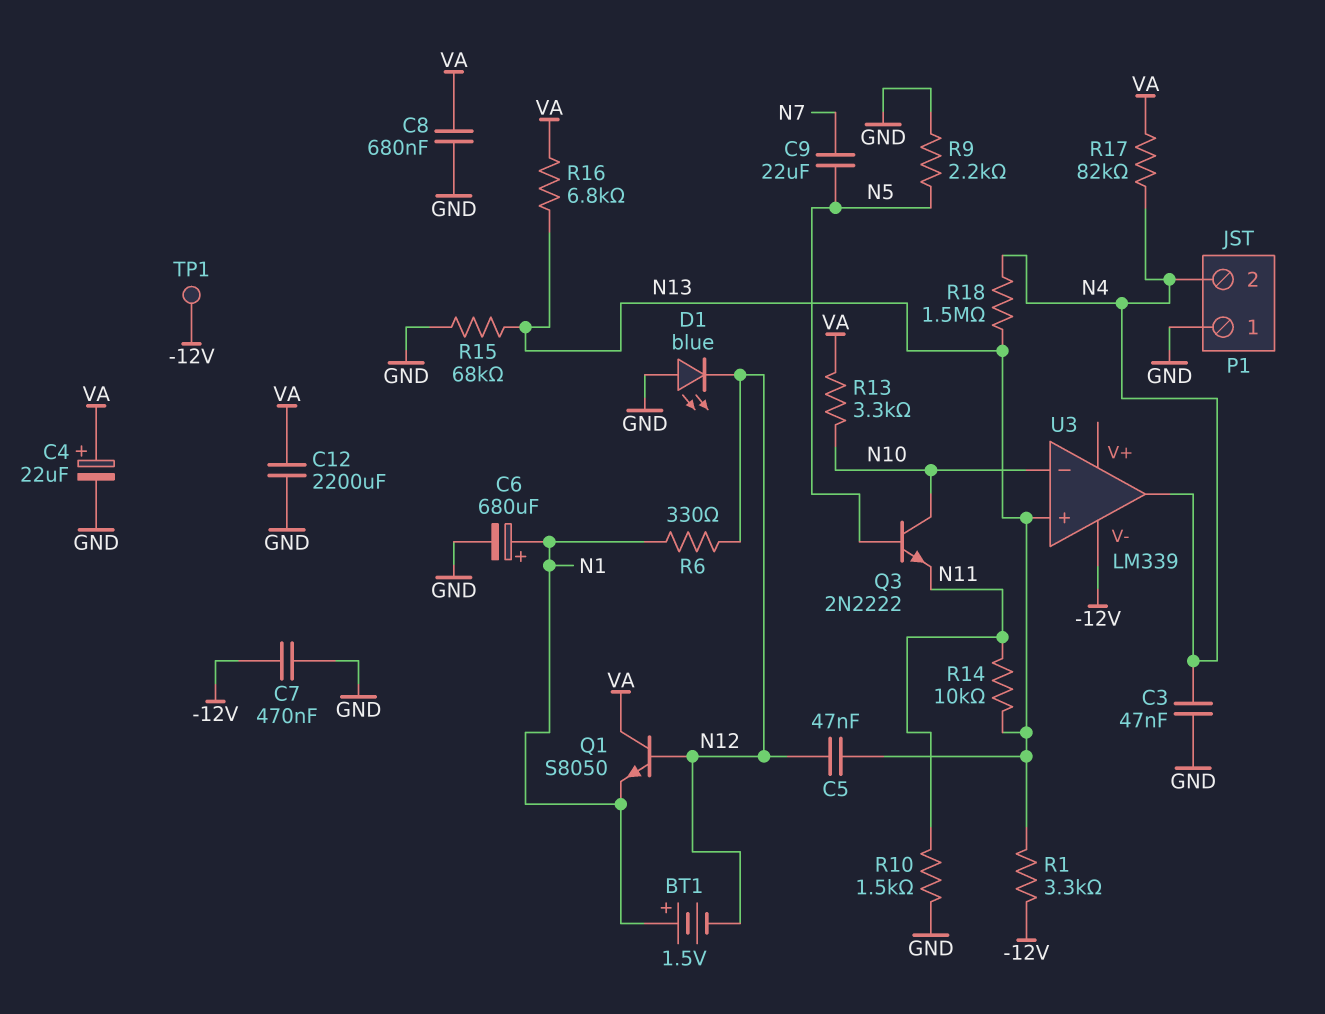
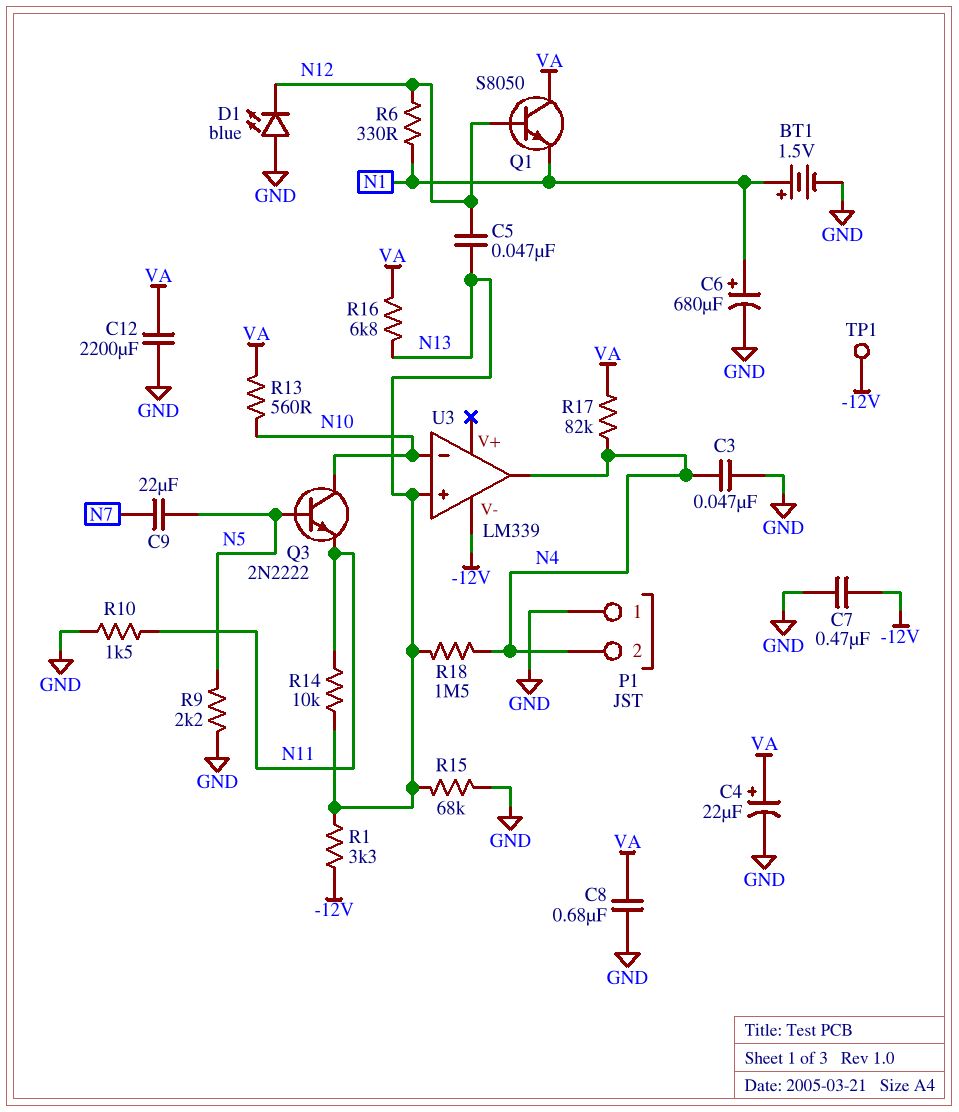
BT1: 1.5V (plus N1, minus N12) -> 1.5V (plus N1, minus GND)
R13: 3.3k (N10, VA) -> 560 (N10, VA)

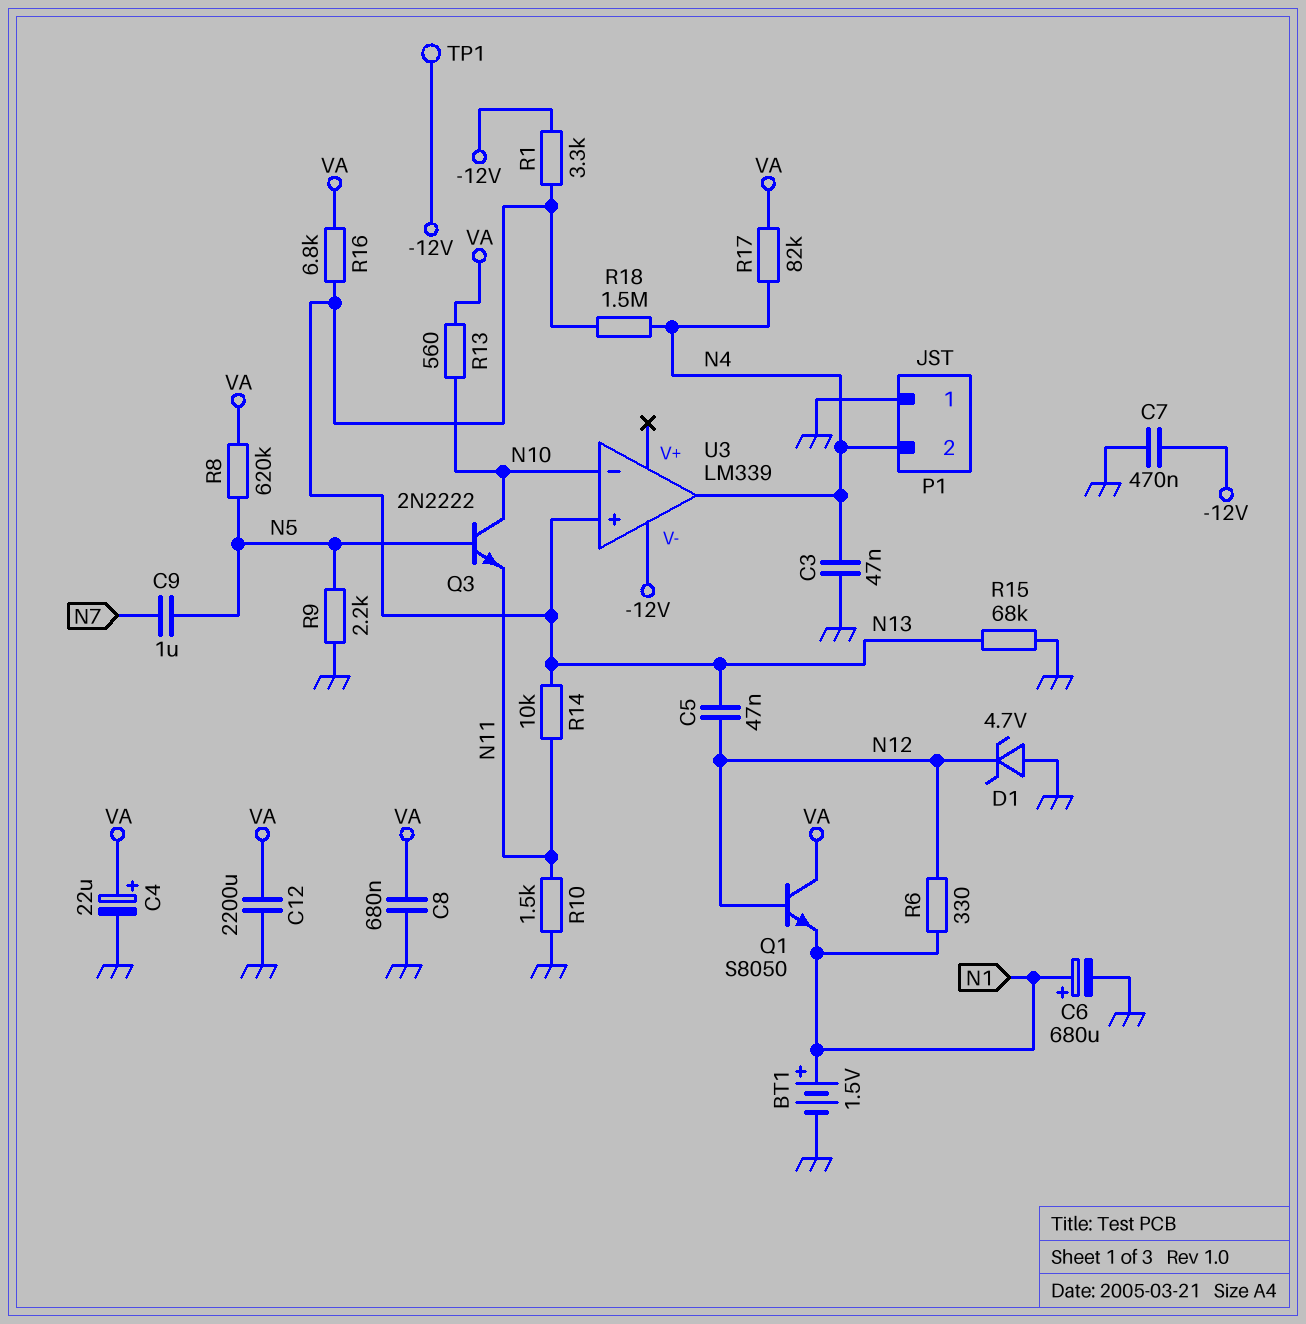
C9: 22uF (N5, N7) -> 1uF (N5, N7)
D1: LED blue (A GND, K N12) -> zener 4.7V (A GND, K N12)
R8: none -> 620k (N5, VA)

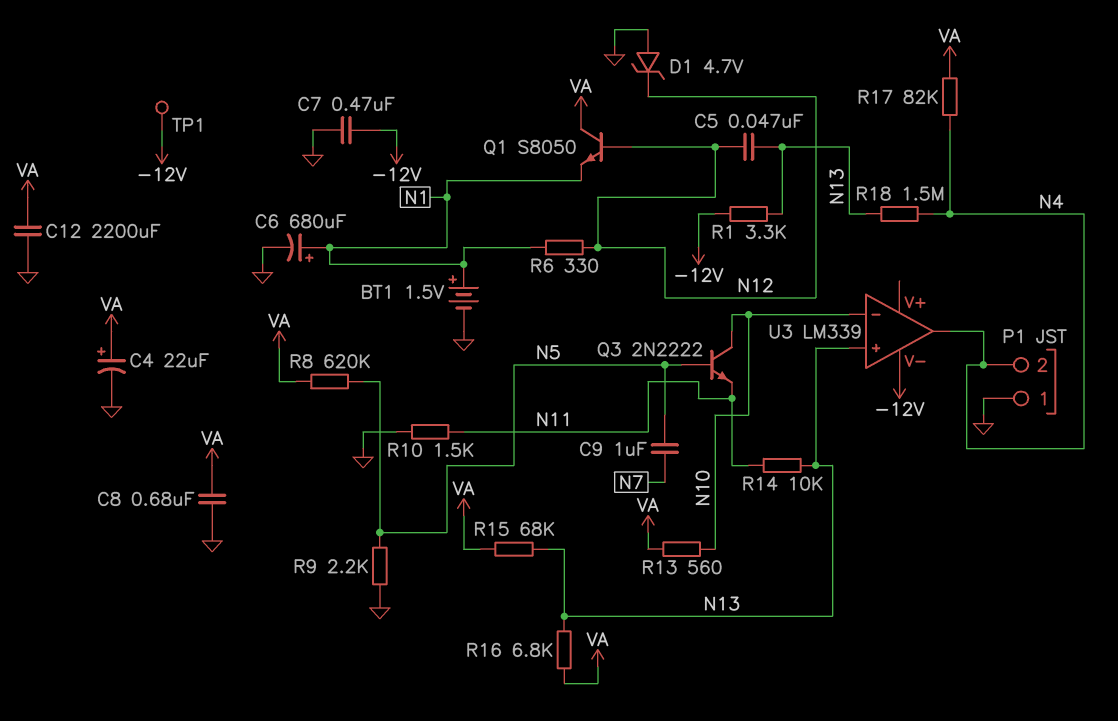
C3: 47nF (GND, N4) -> none
R15: 68k (GND, N13) -> 68k (N13, VA)

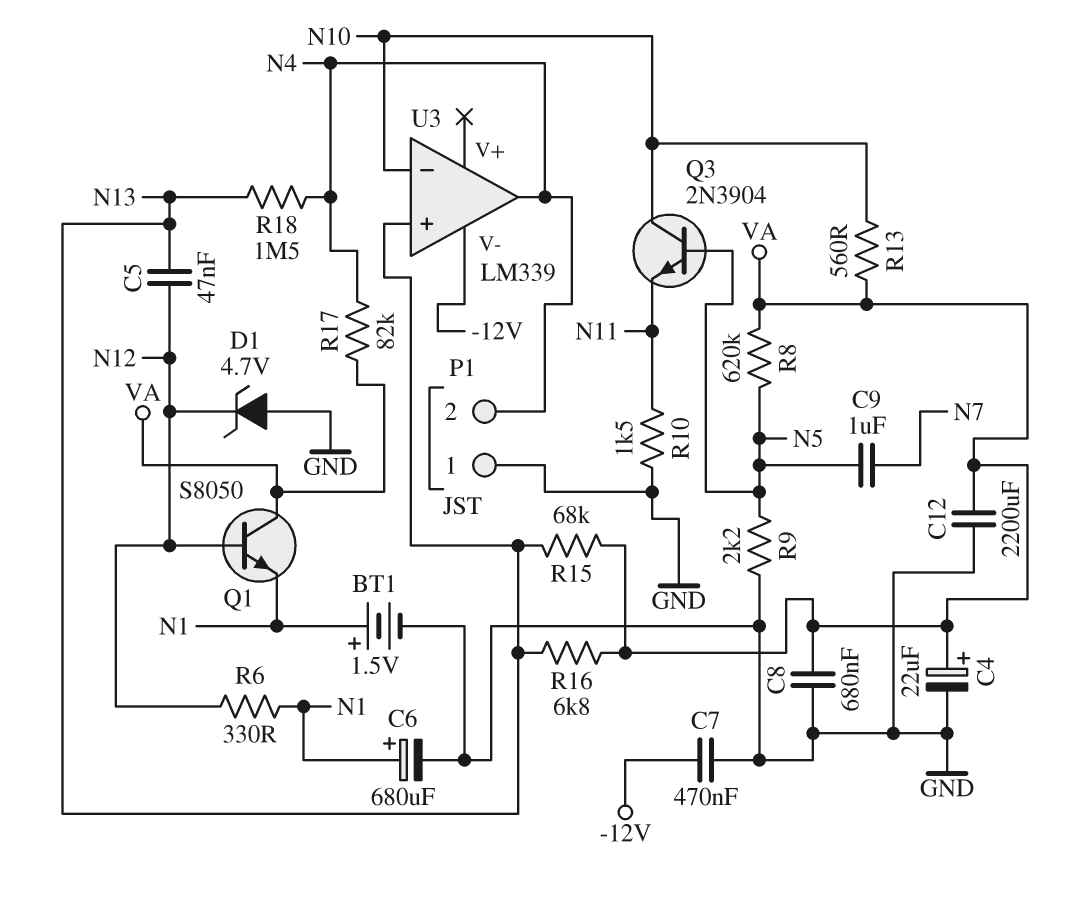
Q3: NPN 2N2222 (B N5, C N10, E N11) -> NPN 2N3904 (B N5, C N10, E N11)
R1: 3.3k (-12V, N13) -> none
R14: 10k (N11, N13) -> none
TP1: test point (-12V) -> none

